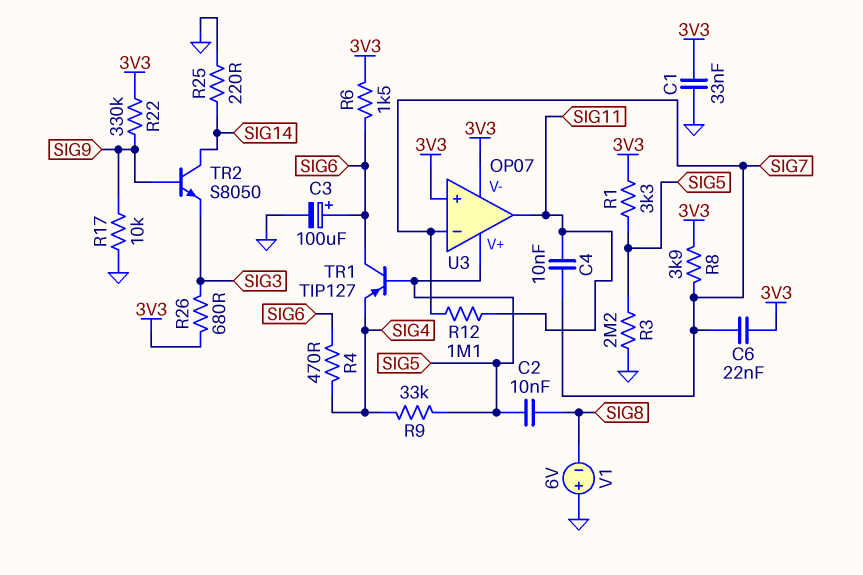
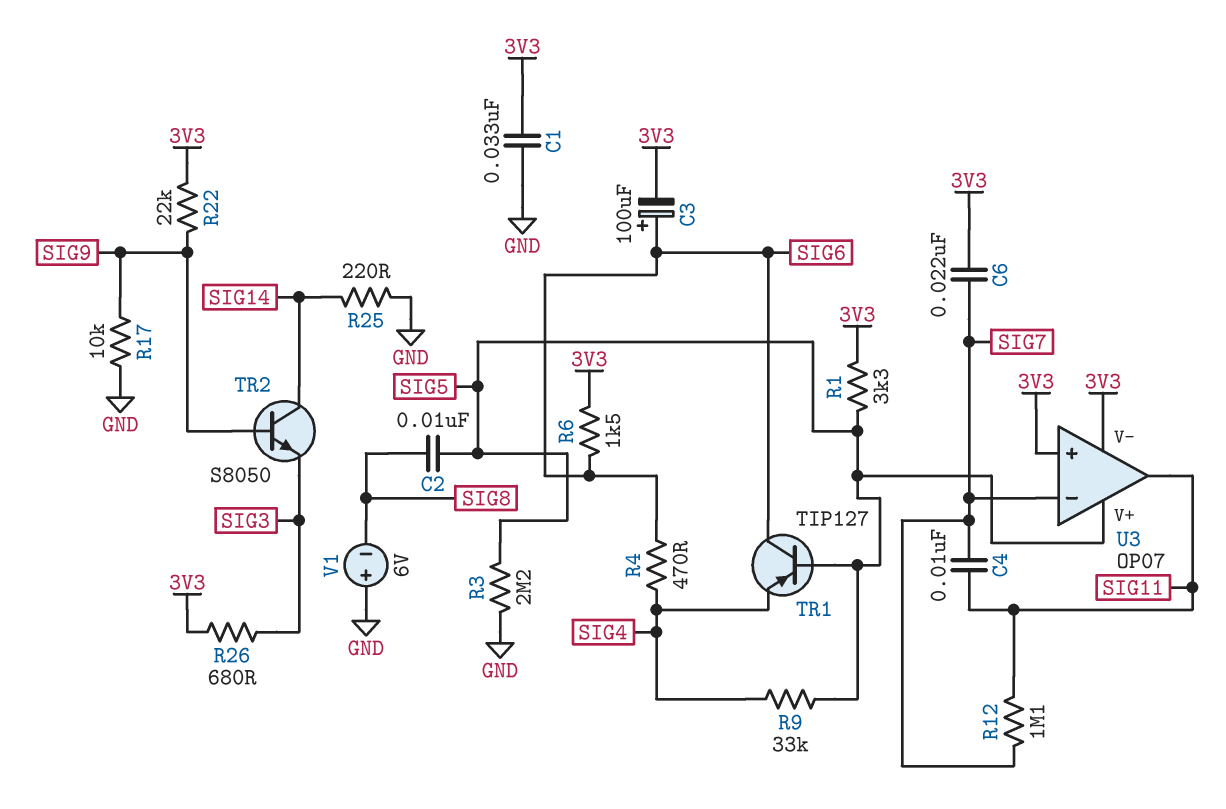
C3: 100uF (plus SIG6, minus GND) -> 100uF (plus SIG6, minus 3V3)
R8: 3.9k (3V3, SIG7) -> none
R22: 330k (3V3, SIG9) -> 22k (3V3, SIG9)

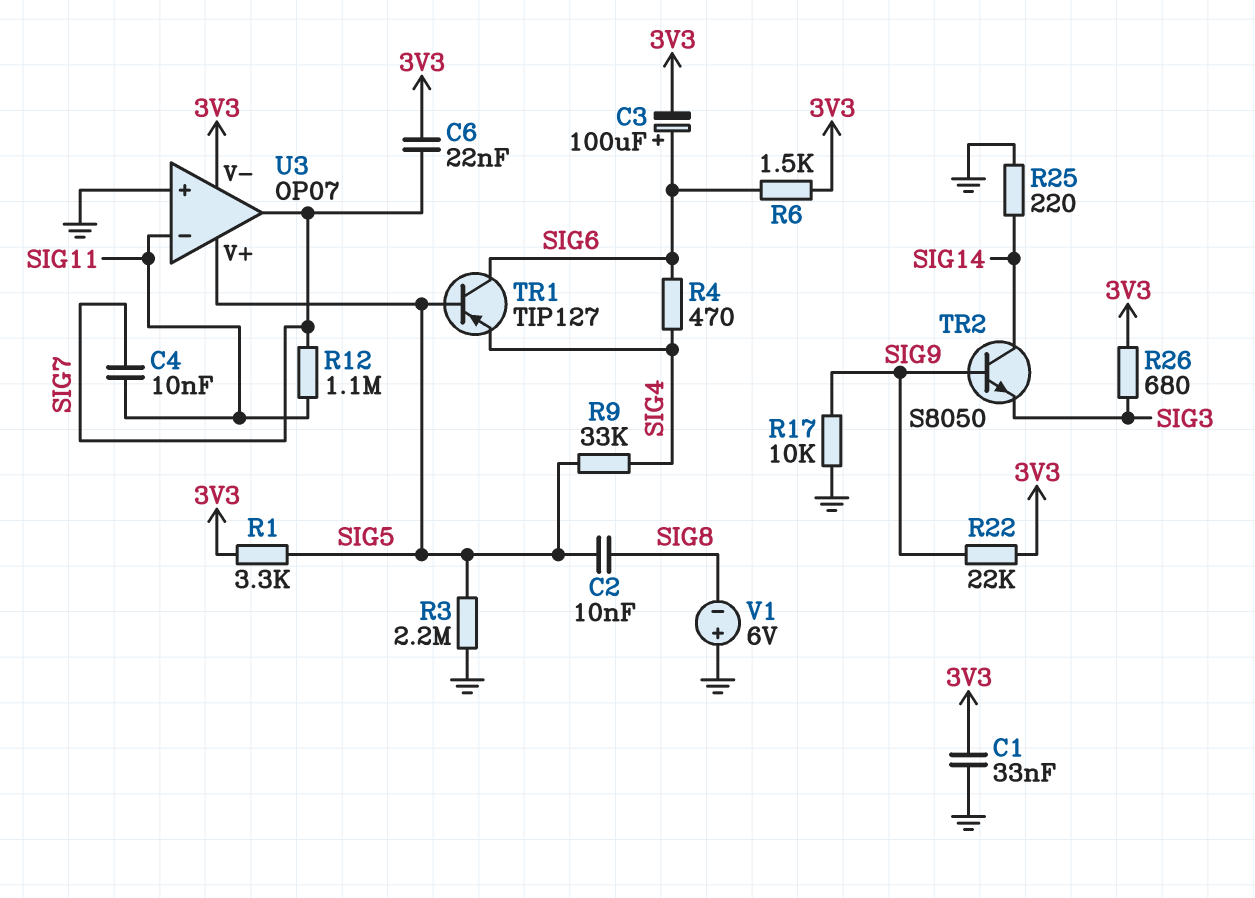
U3 pin in+: 3V3 -> GND
U3 pin in-: SIG7 -> SIG11
U3 pin out: SIG11 -> SIG7

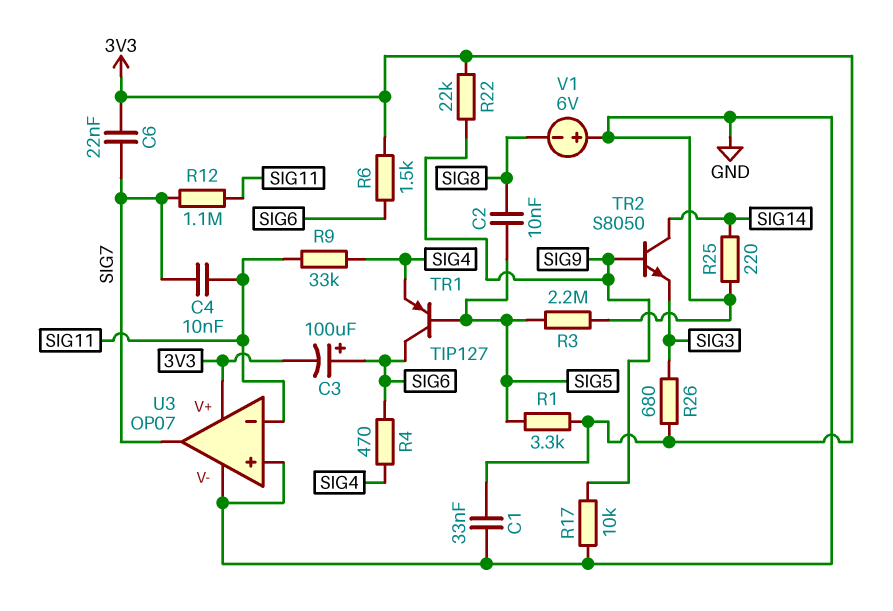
R9: 33k (SIG4, SIG5) -> 33k (SIG4, SIG11)
U3 pin V+: SIG5 -> 3V3
U3 pin V-: 3V3 -> GND

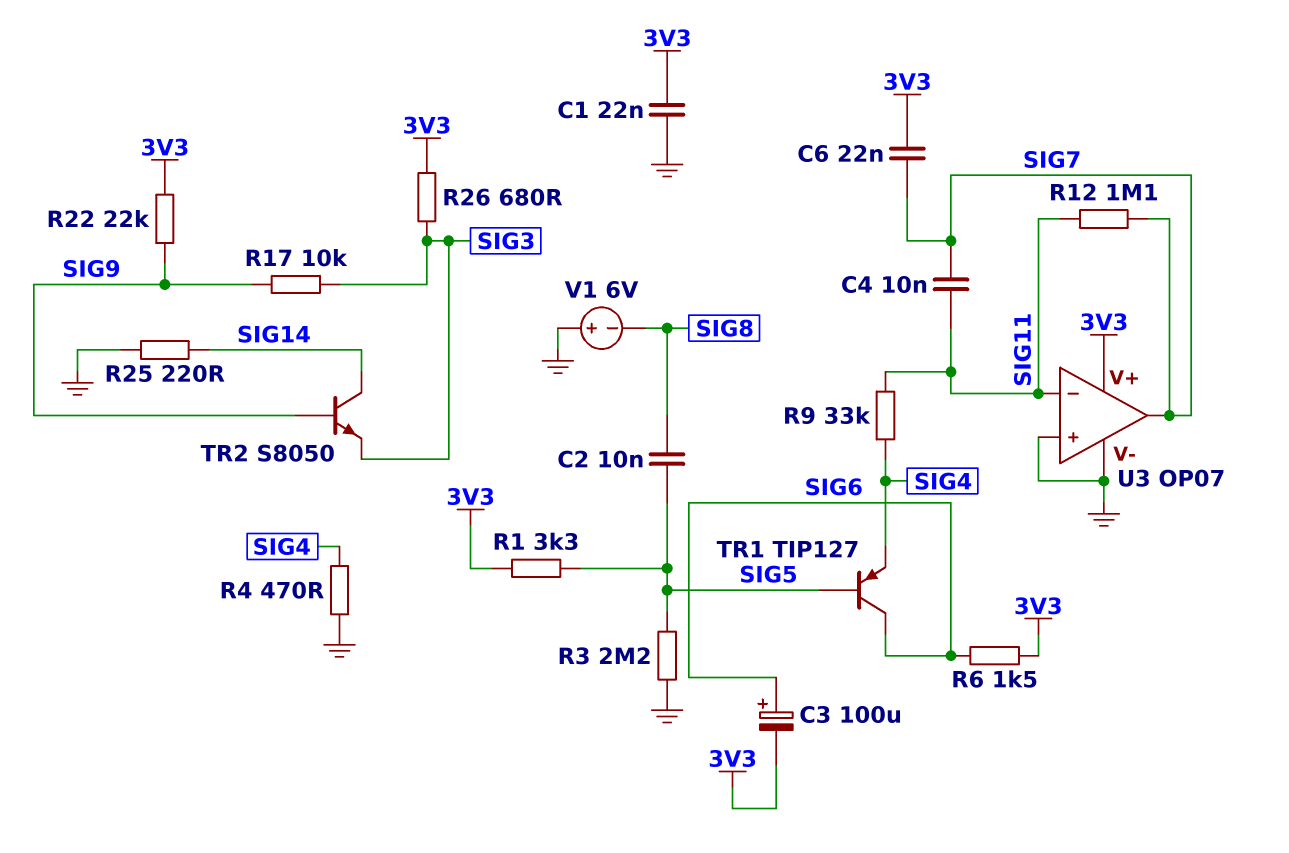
C1: 33nF (3V3, GND) -> 22nF (3V3, GND)
R4: 470 (SIG4, SIG6) -> 470 (GND, SIG4)
R17: 10k (GND, SIG9) -> 10k (SIG3, SIG9)

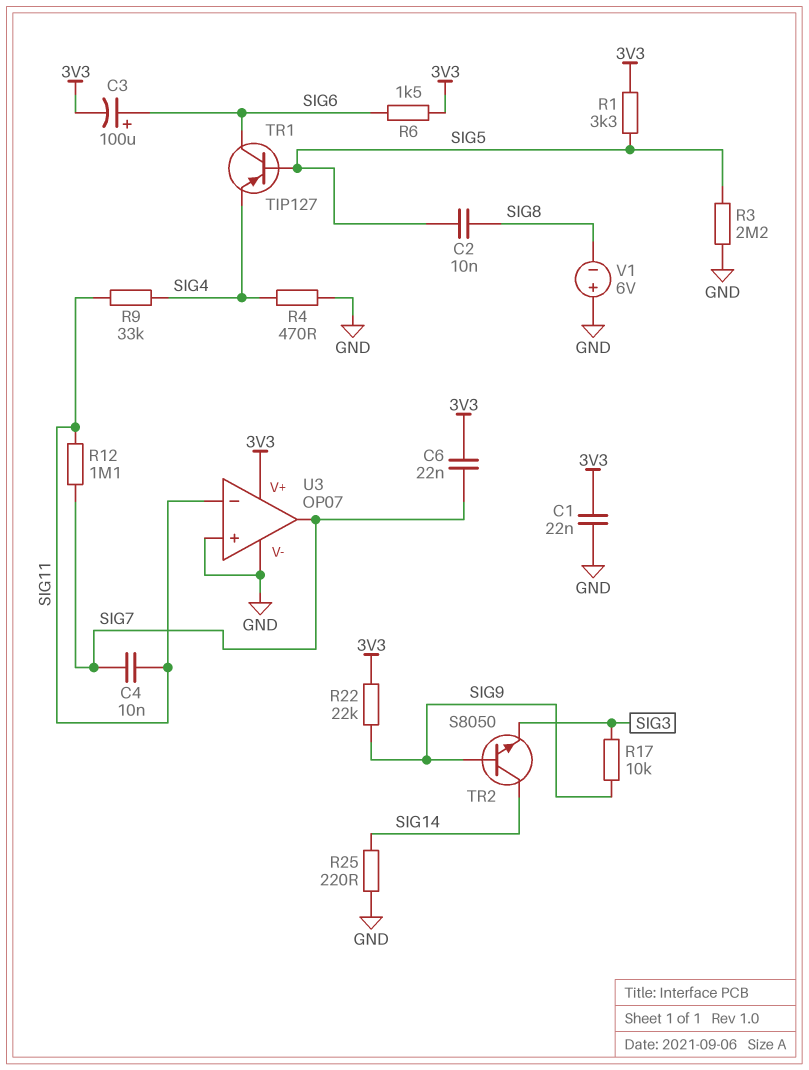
R26: 680 (3V3, SIG3) -> none

